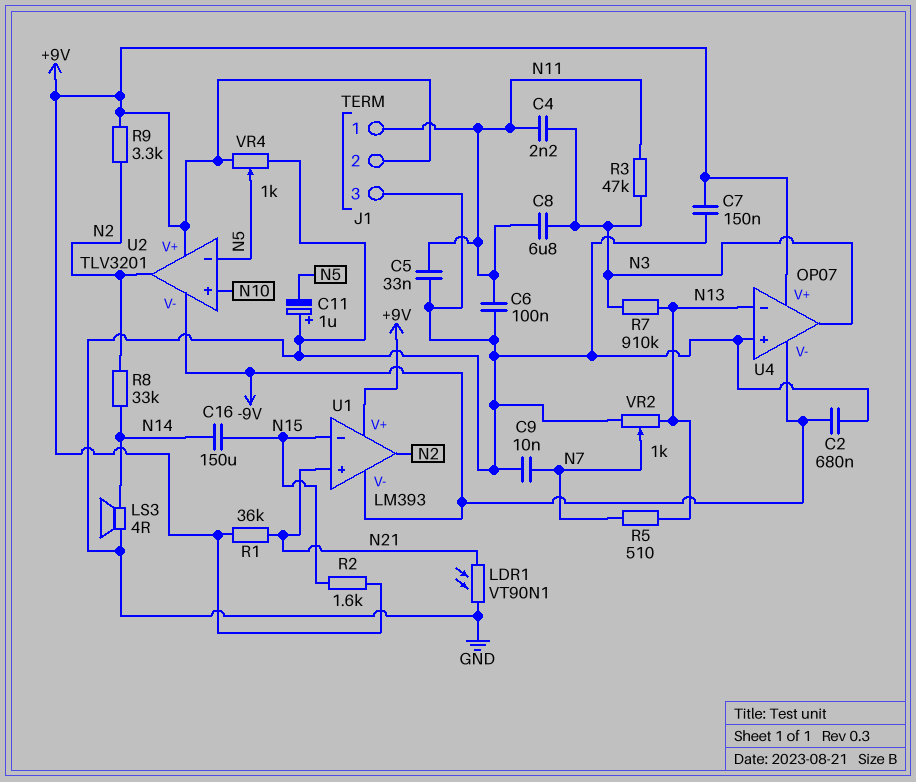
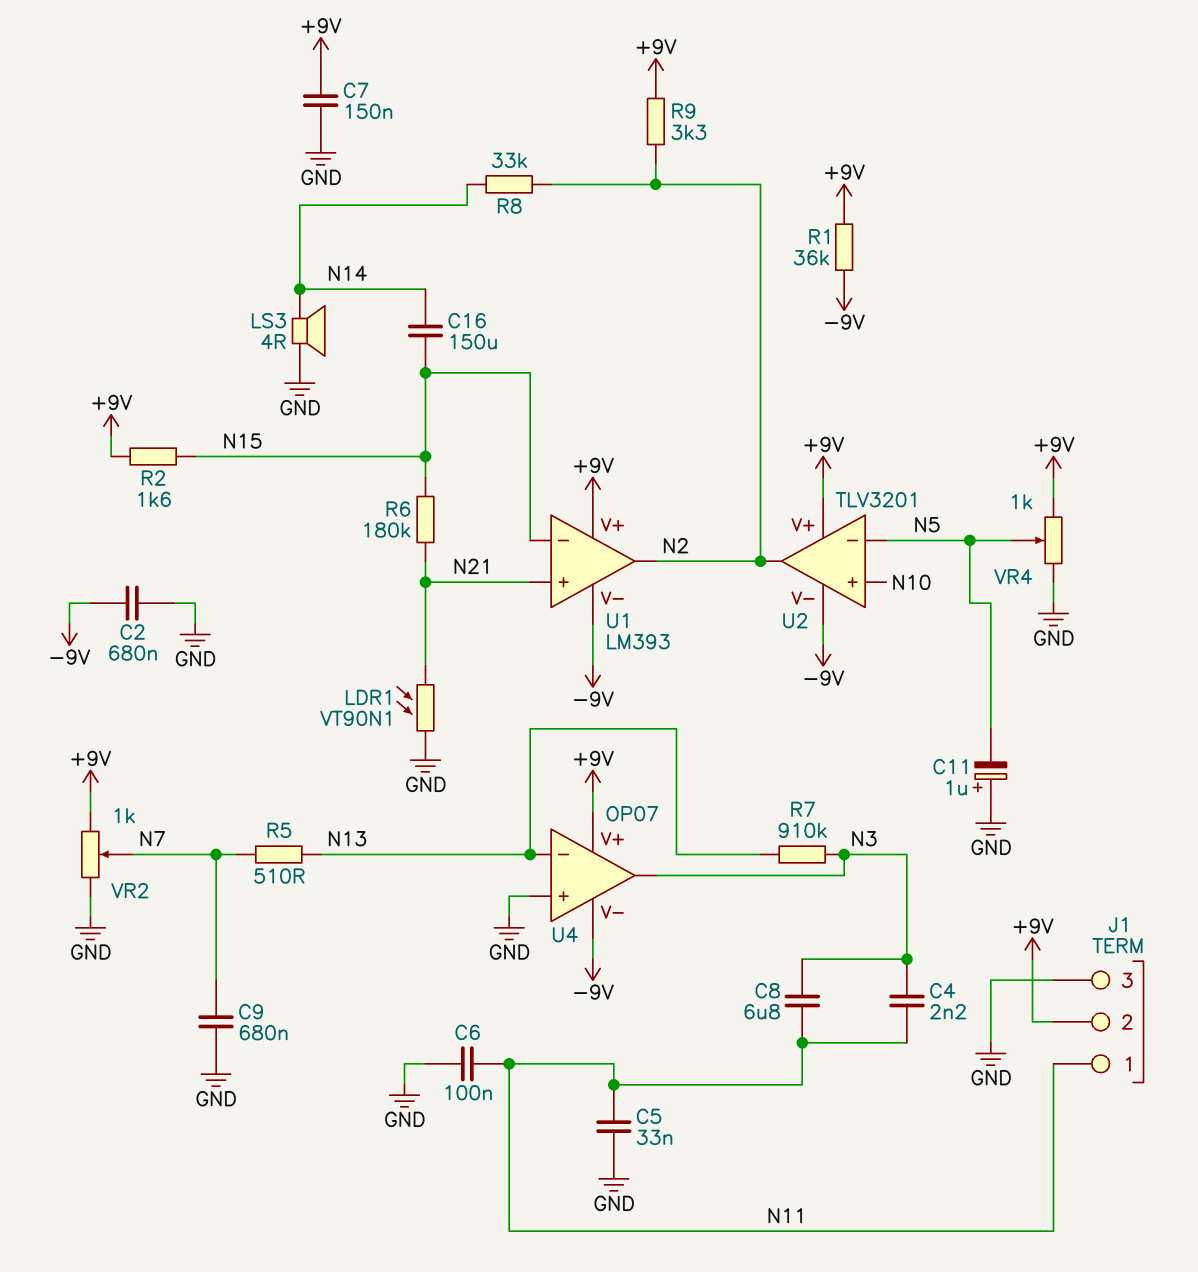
C9: 10nF (GND, N7) -> 680nF (GND, N7)
R1: 36k (+9V, N21) -> 36k (+9V, -9V)
R3: 47k (N3, N11) -> none
R6: none -> 180k (N15, N21)
VR2: 1k (GND, N13, wiper N7) -> 1k (+9V, GND, wiper N7)

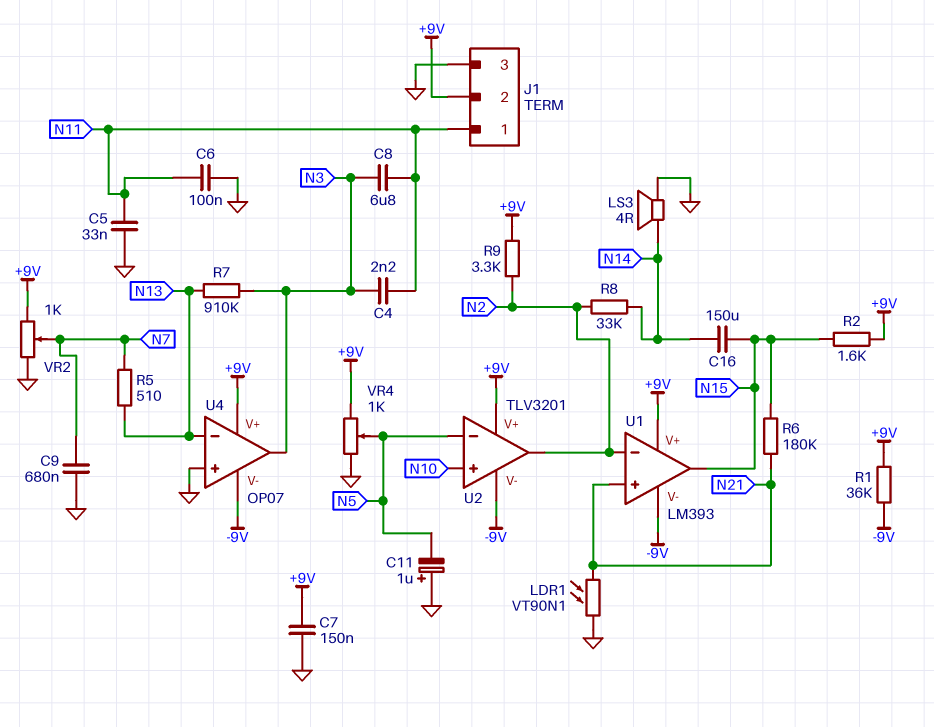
C2: 680nF (-9V, GND) -> none
U1 pin in-: N15 -> N2
U1 pin out: N2 -> N15

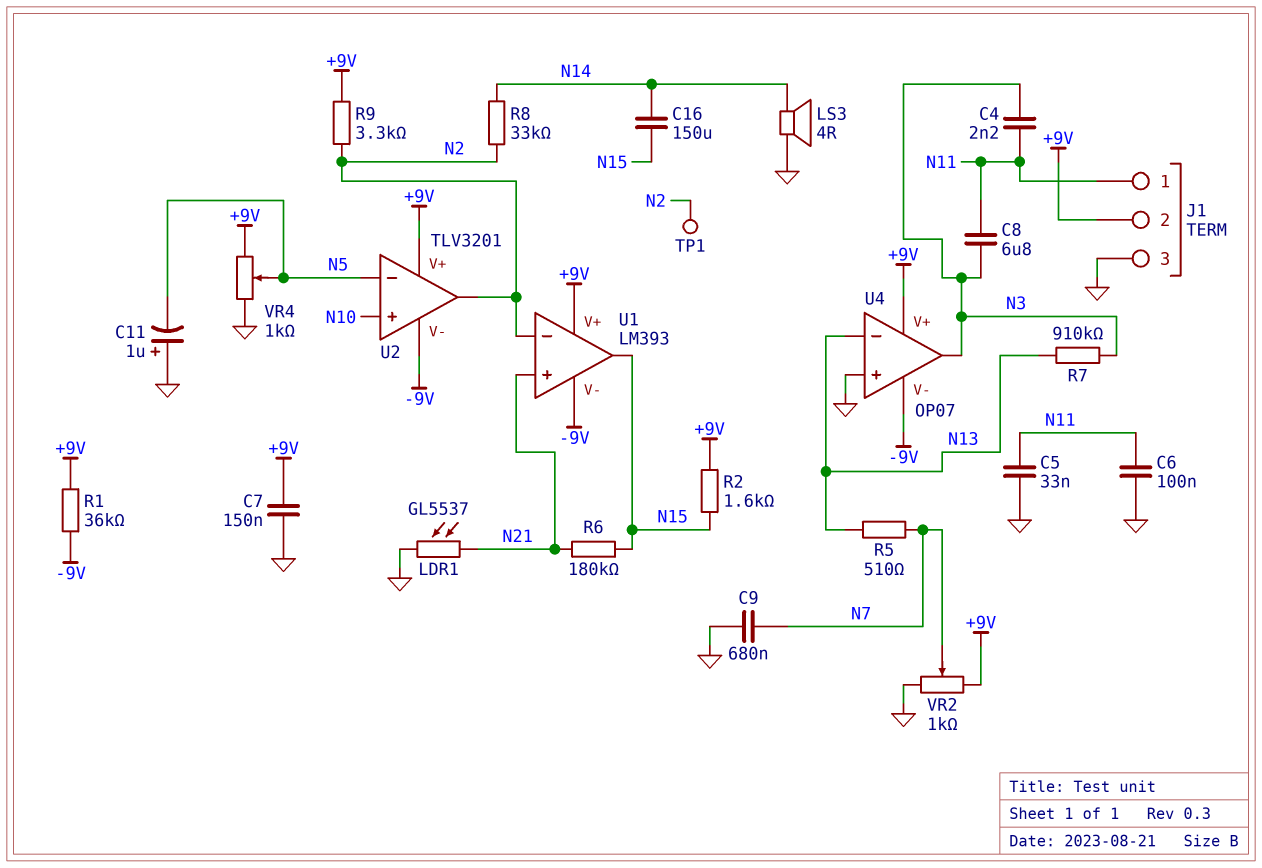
LDR1: VT90N1 (GND, N21) -> GL5537 (GND, N21)
TP1: none -> test point (N2)

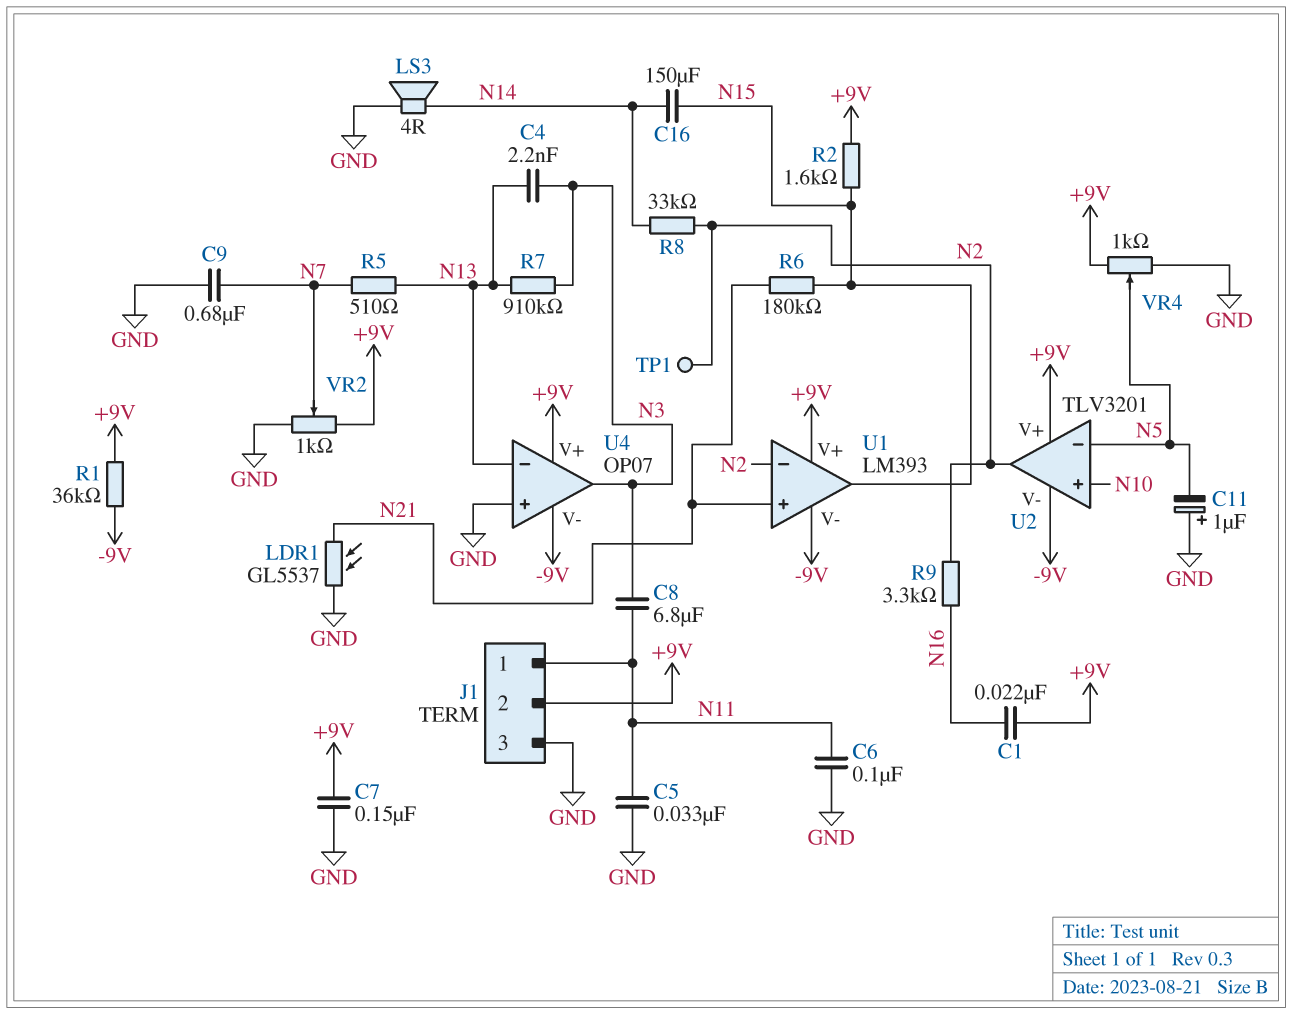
C1: none -> 22nF (+9V, N16)
C4: 2.2nF (N3, N11) -> 2.2nF (N3, N13)
R9: 3.3k (+9V, N2) -> 3.3k (N2, N16)

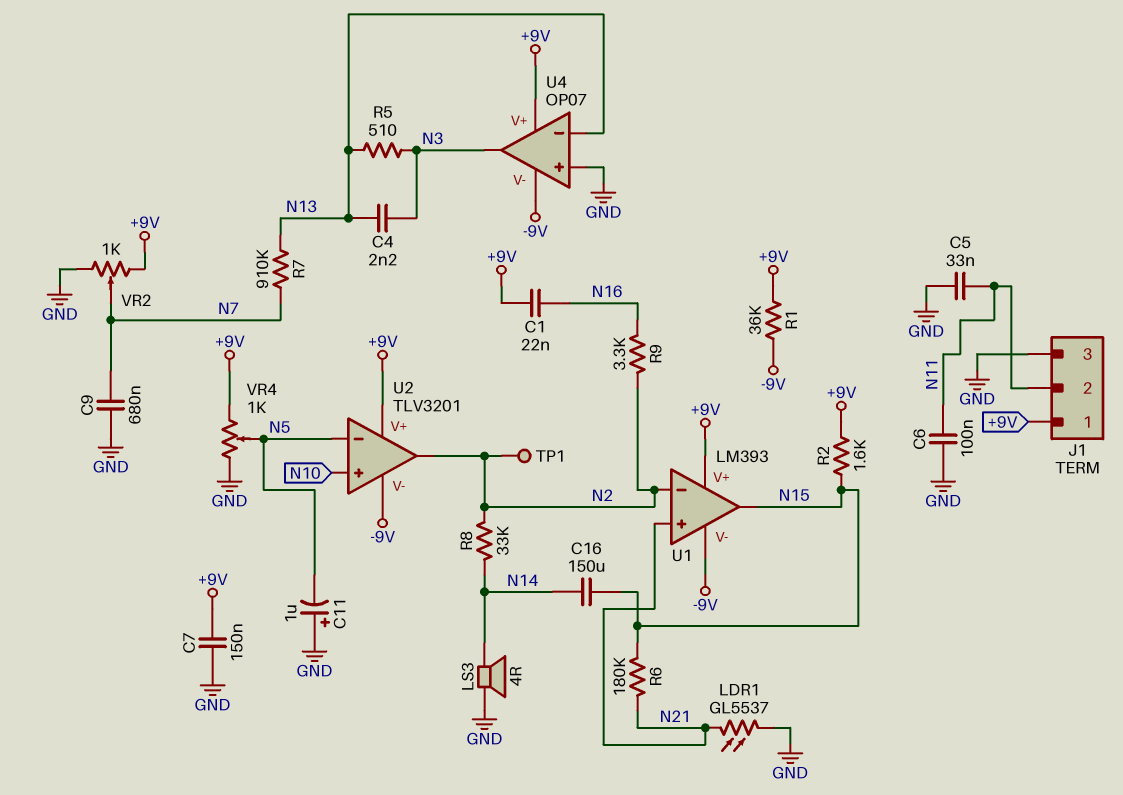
C8: 6.8uF (N3, N11) -> none
J1 pin 1: N11 -> +9V
J1 pin 2: +9V -> N11
R5: 510 (N7, N13) -> 510 (N3, N13)
R7: 910k (N3, N13) -> 910k (N7, N13)

